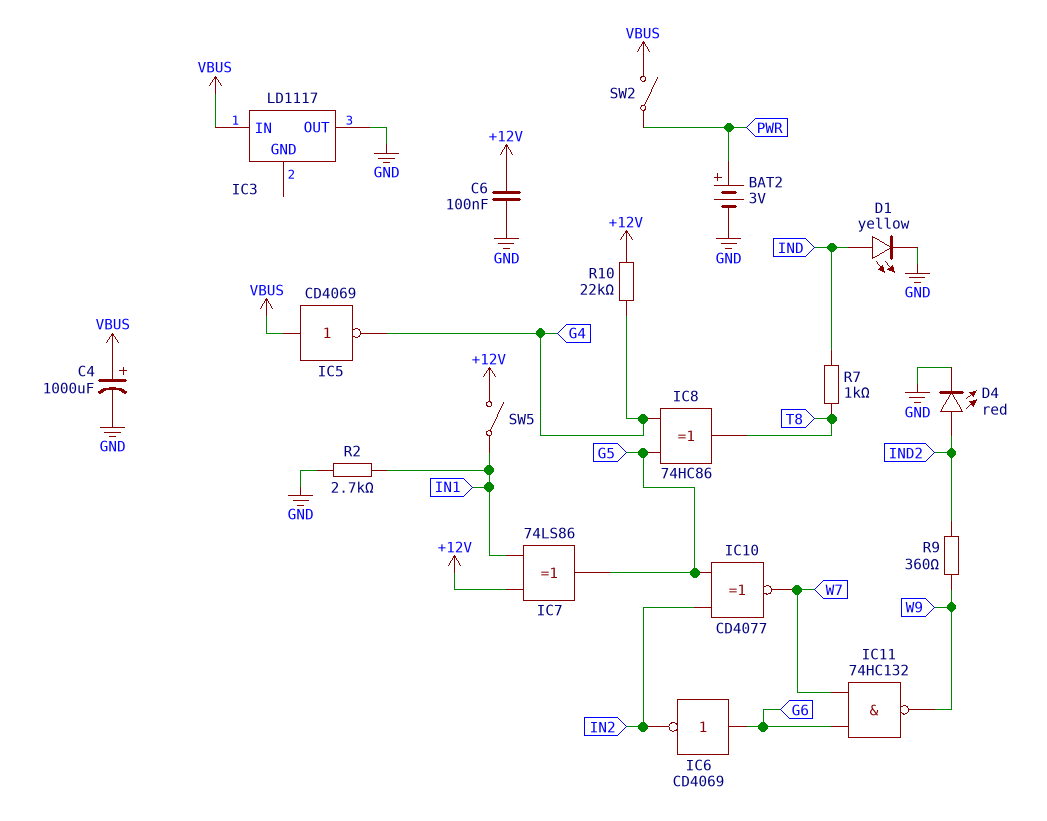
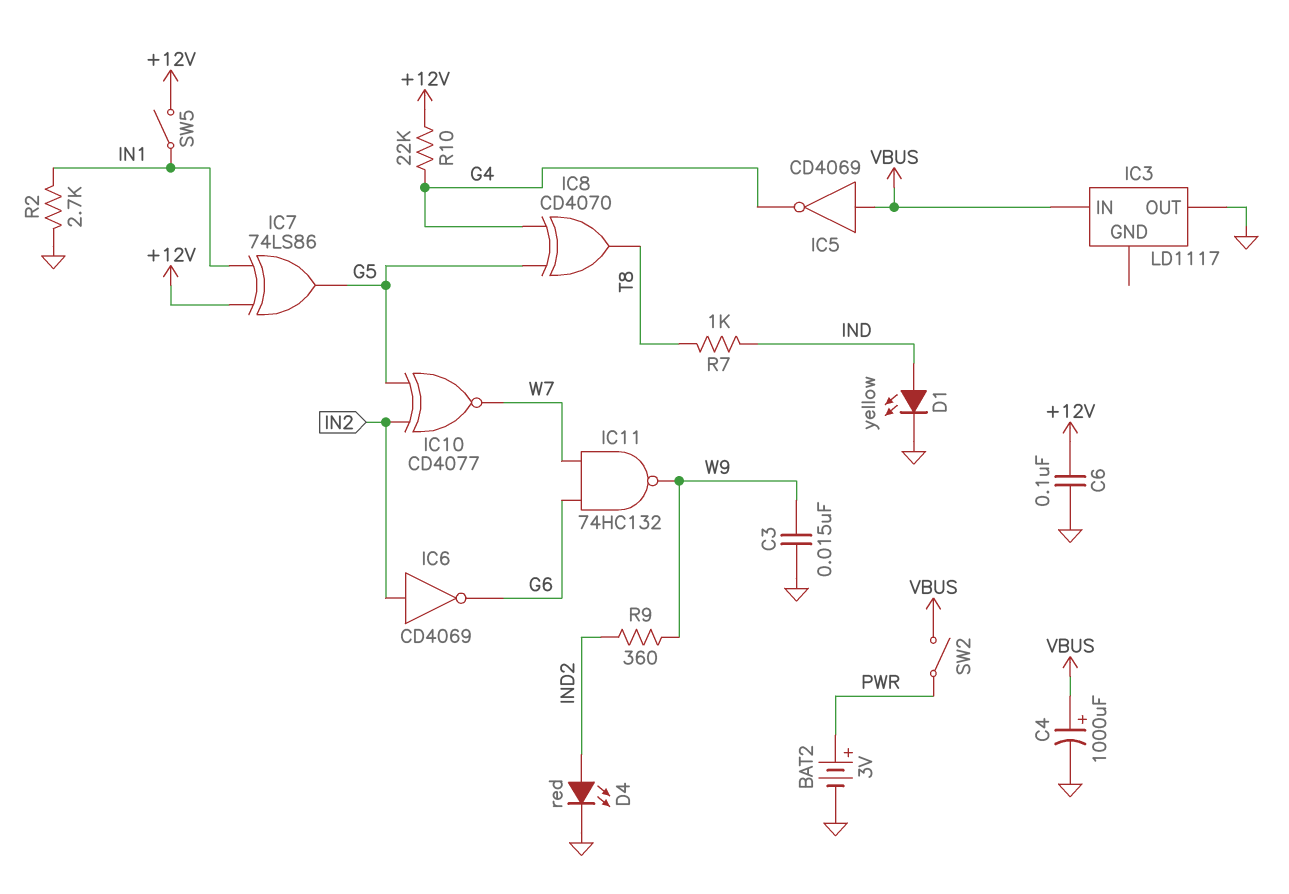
C3: none -> 15nF (GND, W9)
IC6: NOT CD4069 (in G6, out IN2) -> NOT CD4069 (in IN2, out G6)
IC8: XOR 74HC86 (in G4, in G5, out T8) -> XOR CD4070 (in G4, in G5, out T8)

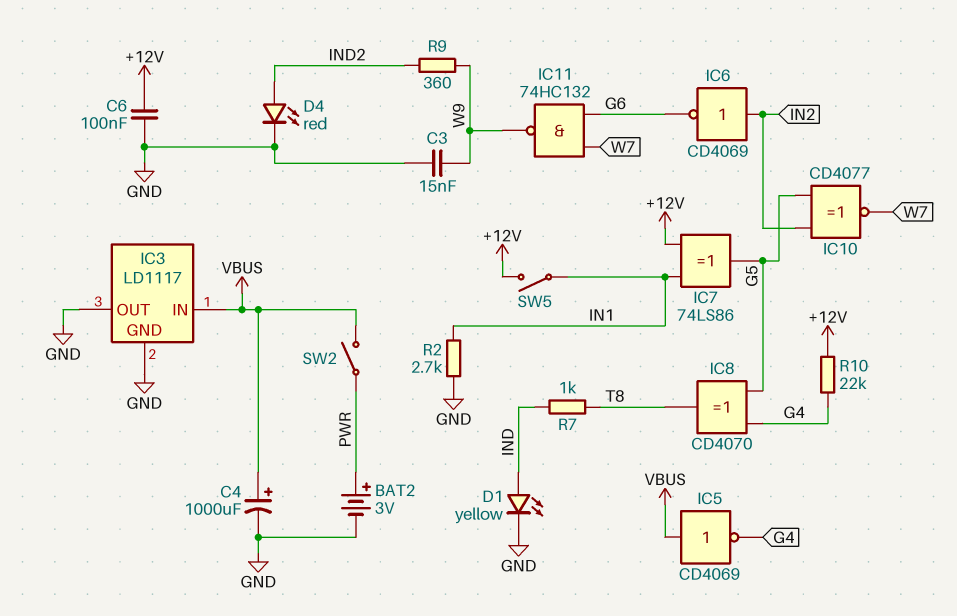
IC3 pin GND: none -> GND

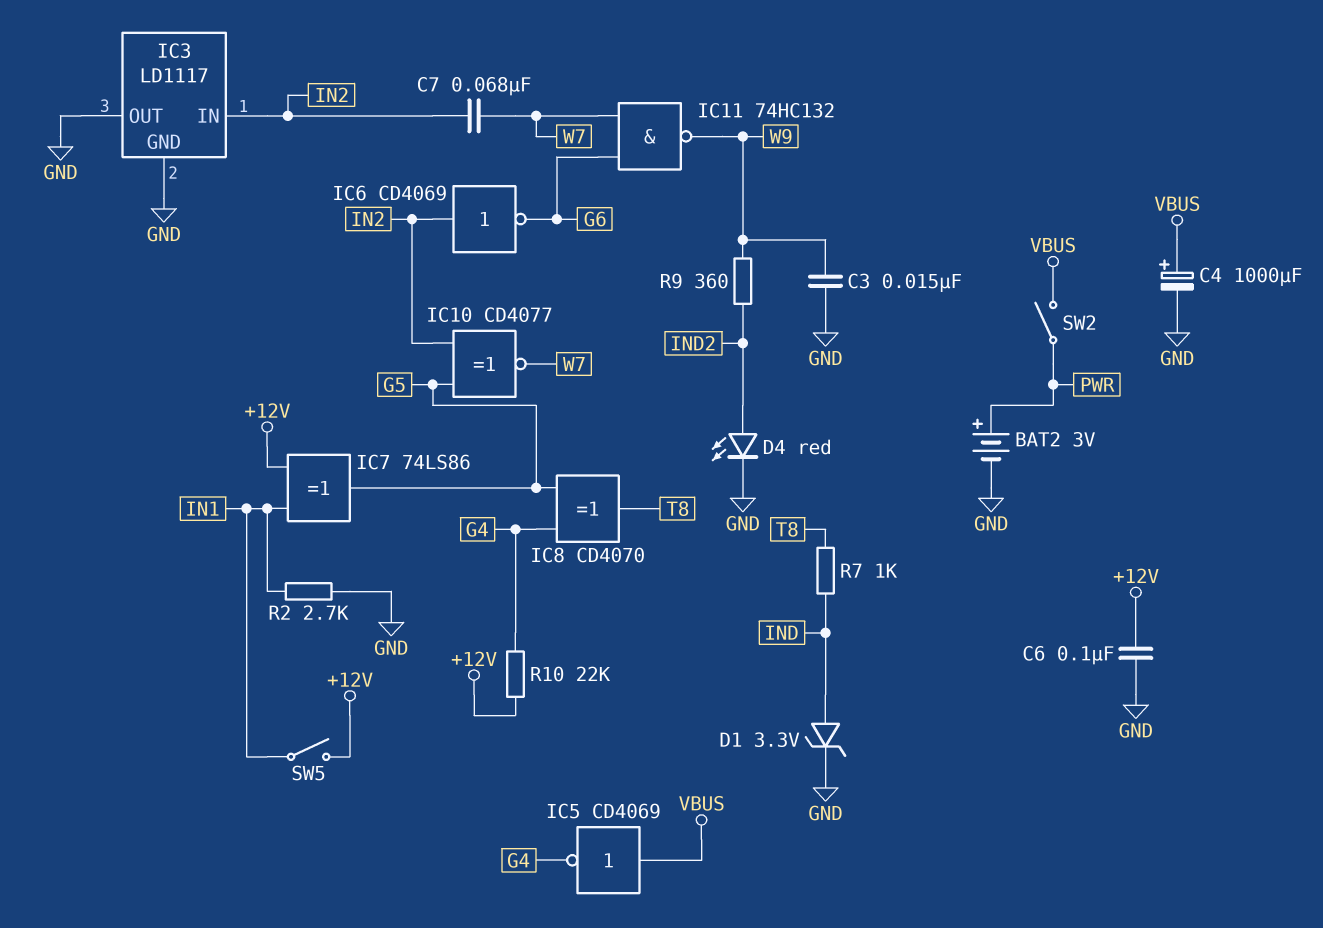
C7: none -> 68nF (IN2, W7)
D1: LED yellow (A IND, K GND) -> zener 3.3V (A IND, K GND)
IC3 pin IN: VBUS -> IN2

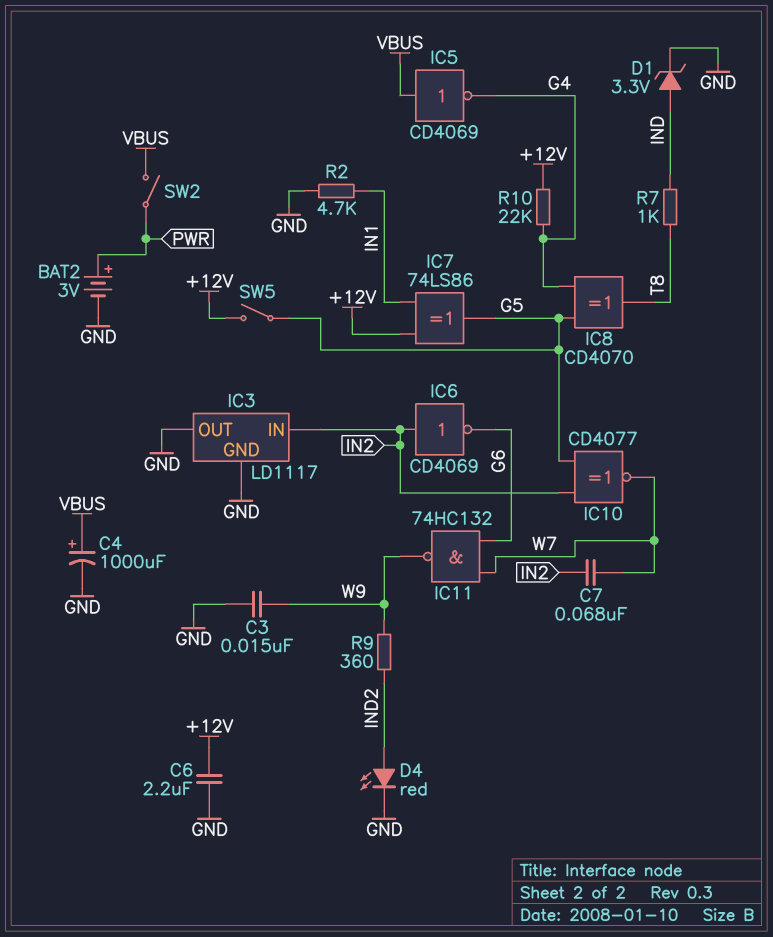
C6: 100nF (+12V, GND) -> 2.2uF (+12V, GND)
R2: 2.7k (GND, IN1) -> 4.7k (GND, IN1)
SW5: switch (+12V, IN1) -> switch (+12V, G5)

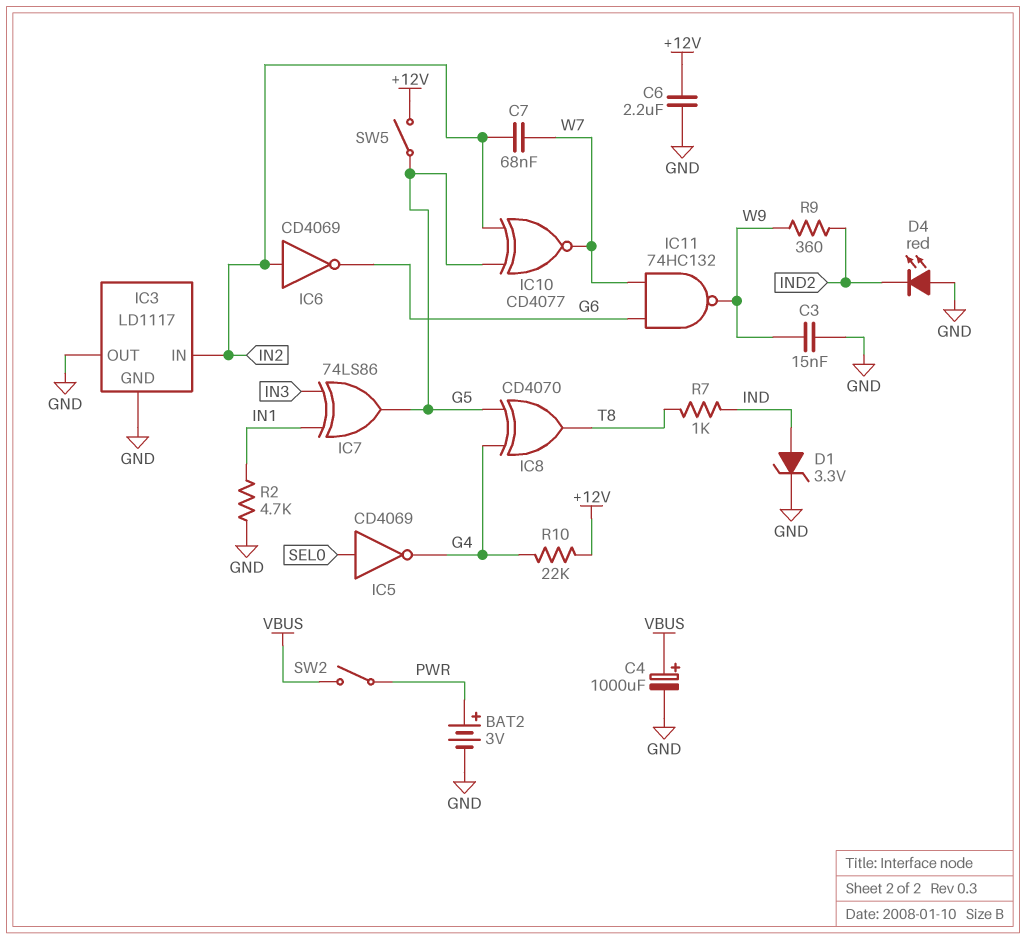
D4: LED red (A IND2, K GND) -> LED red (A GND, K IND2)
IC5: NOT CD4069 (in VBUS, out G4) -> NOT CD4069 (in SEL0, out G4)
IC7: XOR 74LS86 (in +12V, in IN1, out G5) -> XOR 74LS86 (in IN1, in IN3, out G5)

